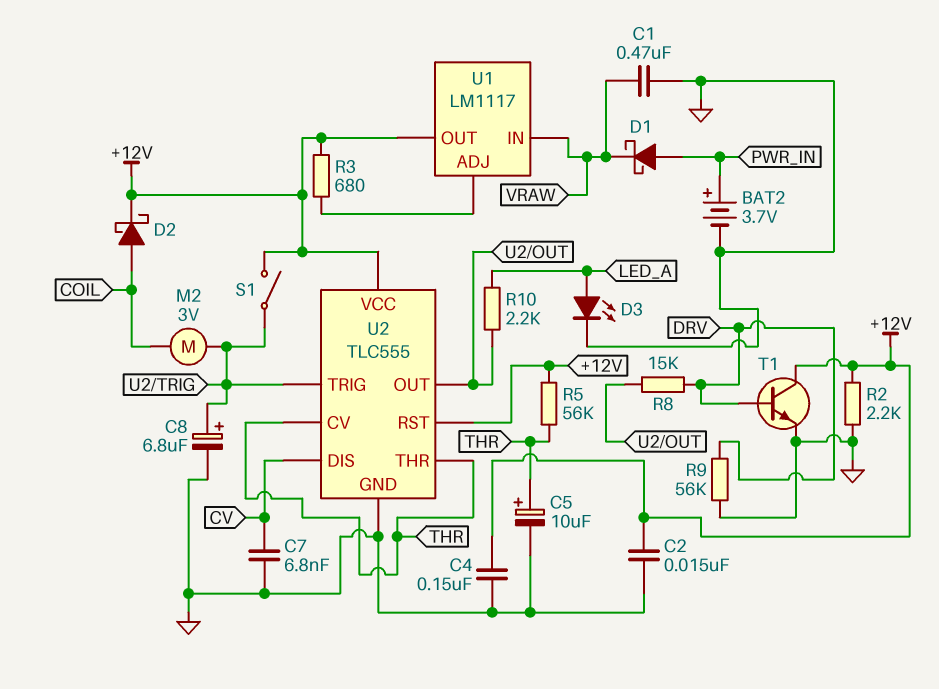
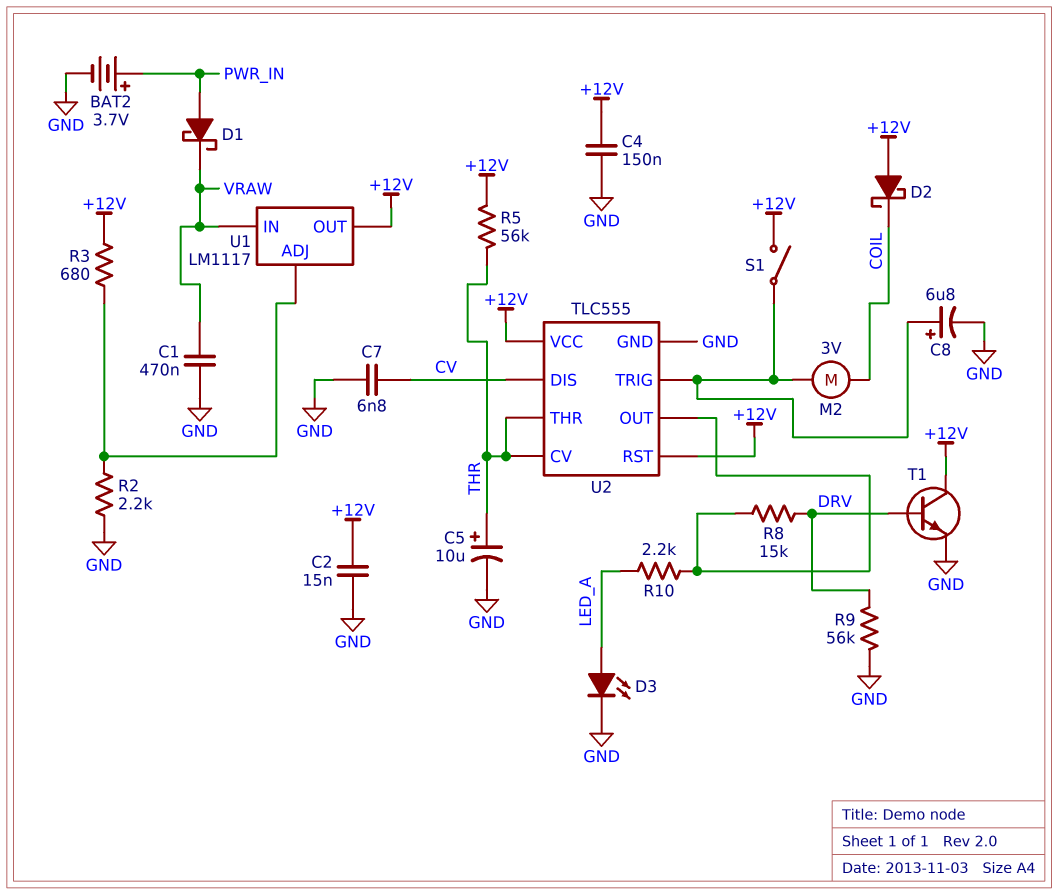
D2: schottky (A COIL, K +12V) -> schottky (A +12V, K COIL)
R2: 2.2k (+12V, GND) -> 2.2k (GND, U1/ADJ)

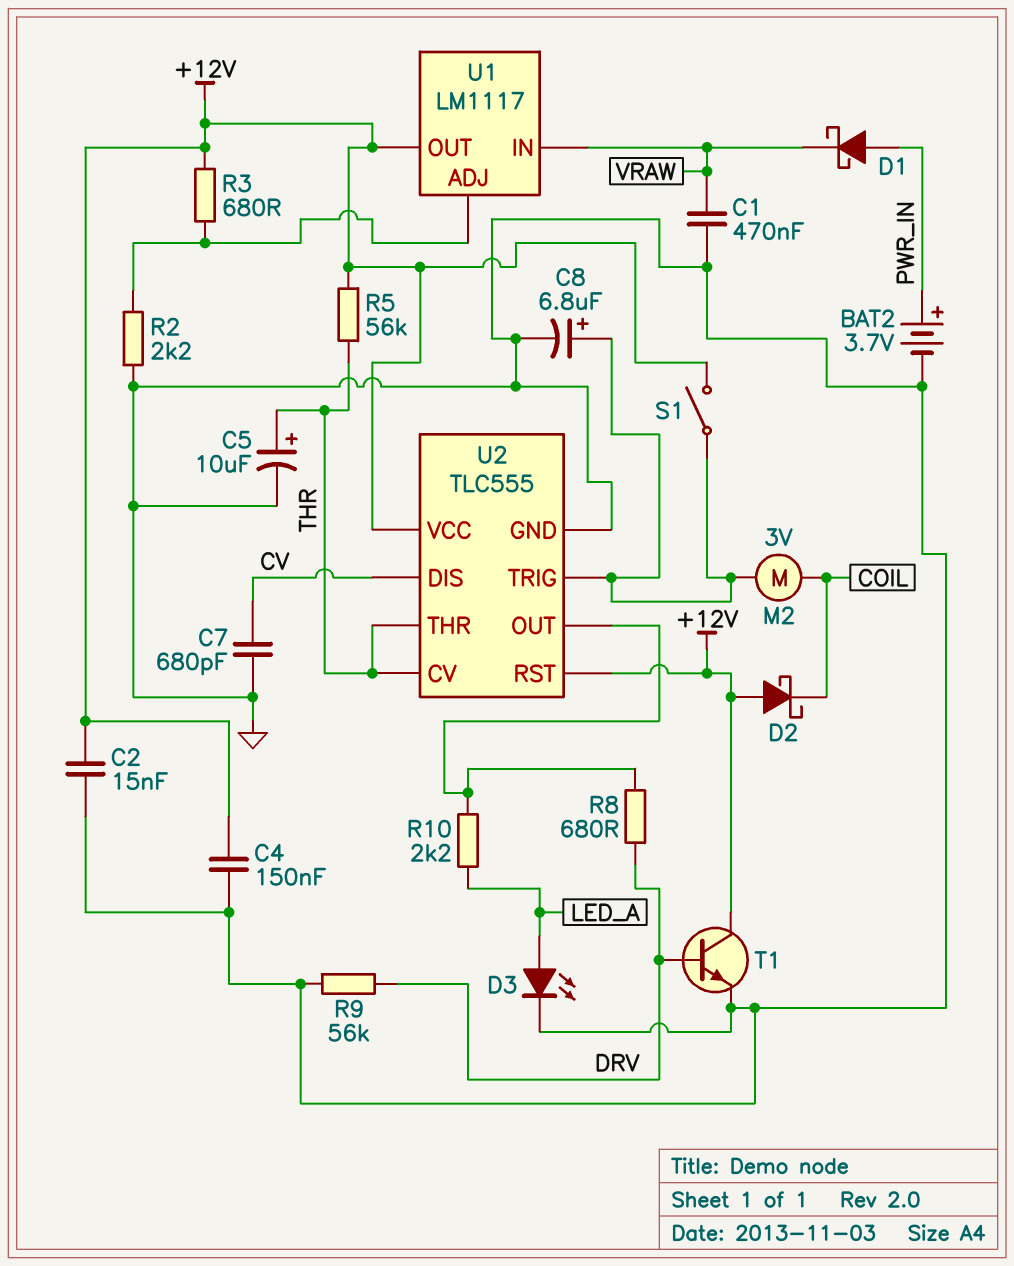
C7: 6.8nF (CV, GND) -> 680pF (CV, GND)
R8: 15k (DRV, U2/OUT) -> 680 (DRV, U2/OUT)

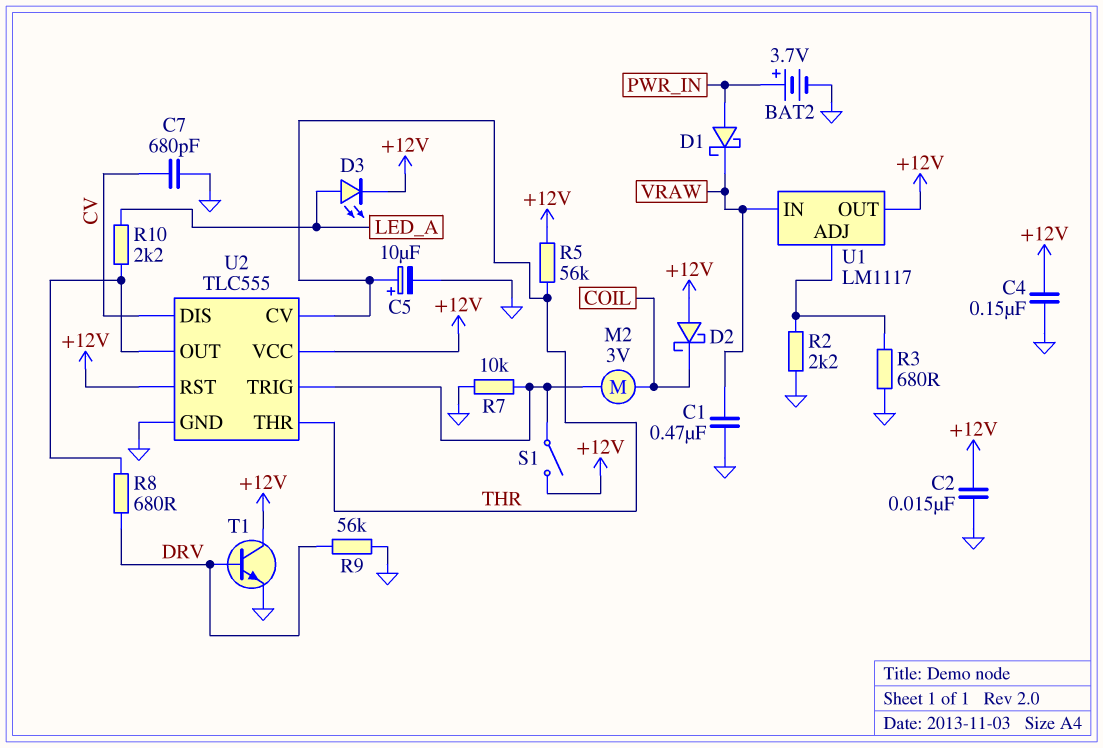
C8: 6.8uF (plus U2/TRIG, minus GND) -> none
D3: LED (A LED_A, K GND) -> LED (A LED_A, K +12V)
R3: 680 (+12V, U1/ADJ) -> 680 (GND, U1/ADJ)
R7: none -> 10k (GND, U2/TRIG)

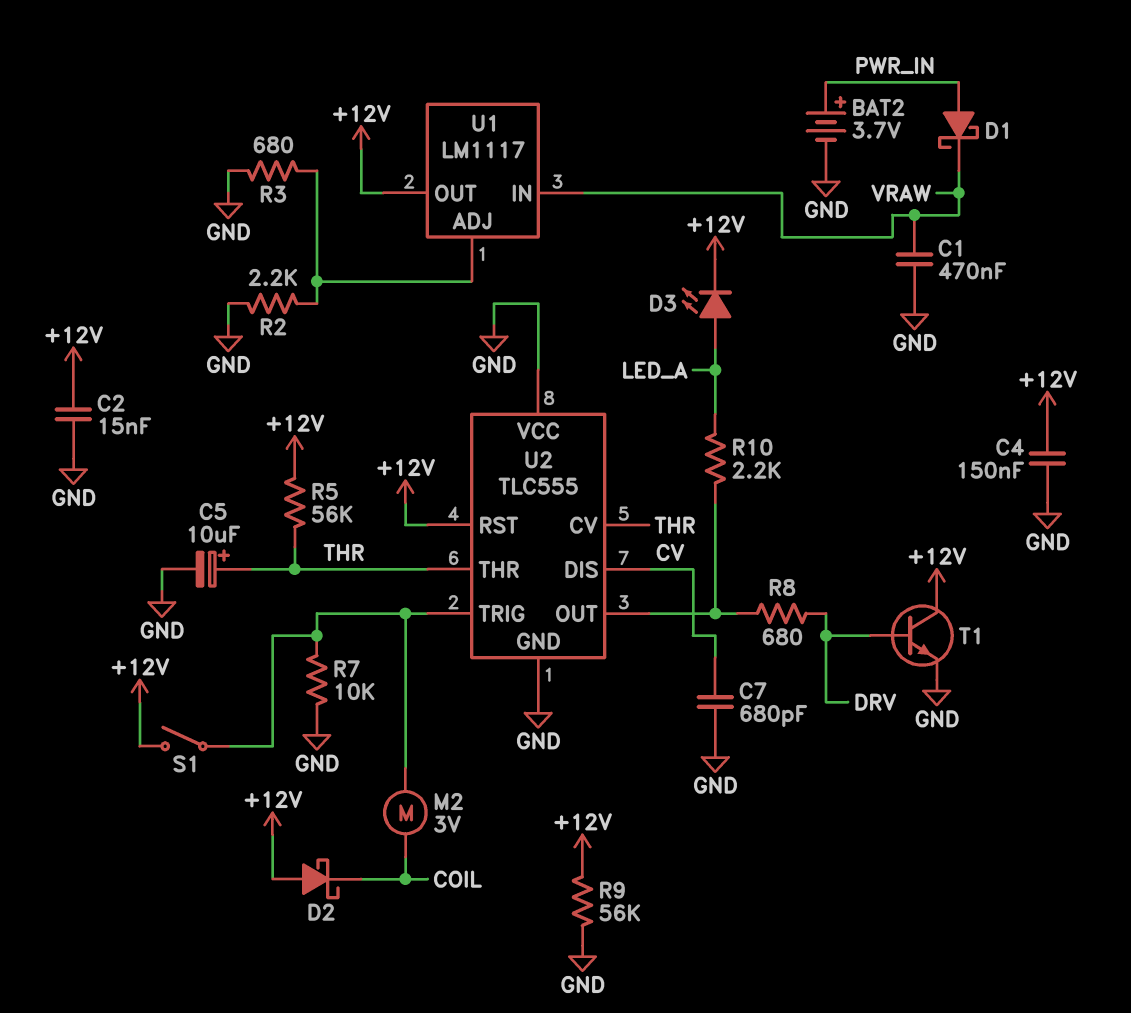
R9: 56k (DRV, GND) -> 56k (+12V, GND)
U2 pin VCC: +12V -> GND

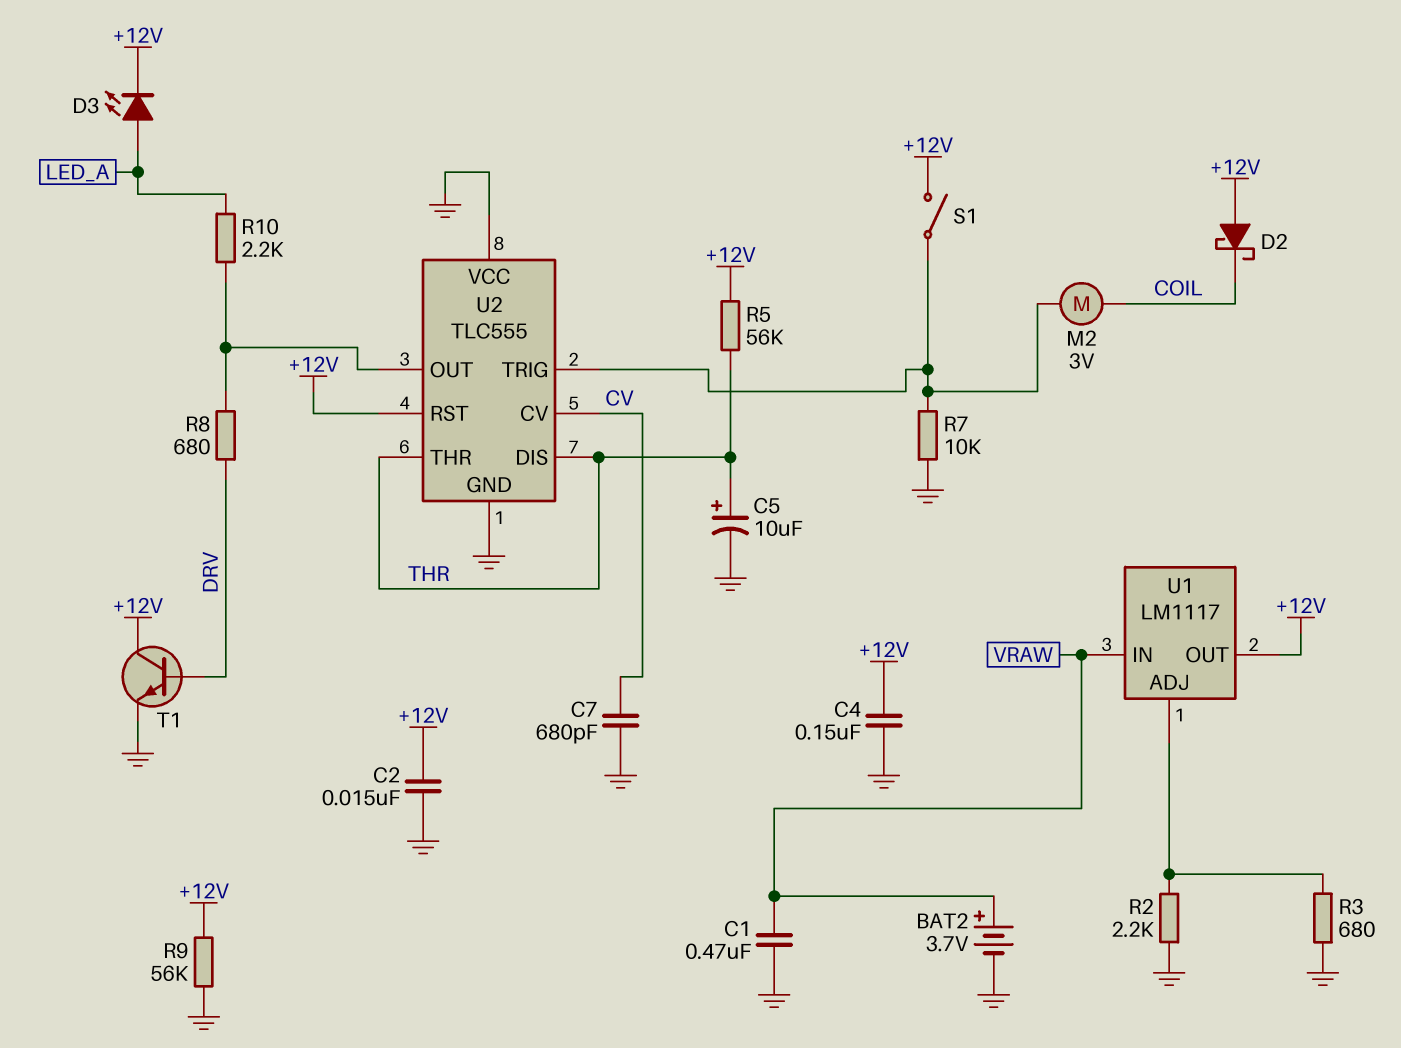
BAT2: 3.7V (plus PWR_IN, minus GND) -> 3.7V (plus VRAW, minus GND)
D1: schottky (A PWR_IN, K VRAW) -> none
U2 pin CV: THR -> CV
U2 pin DIS: CV -> THR

